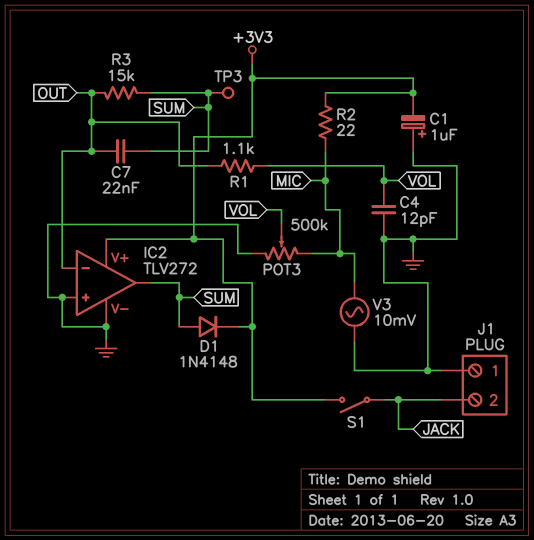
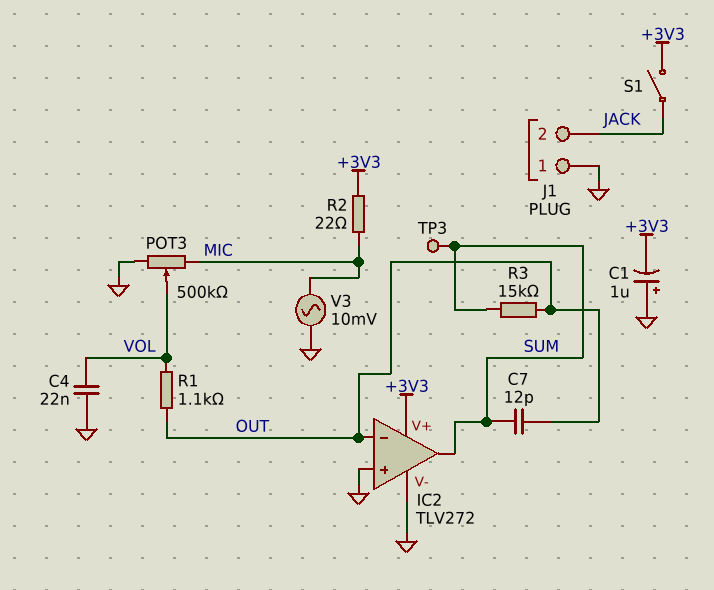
C4: 12pF (GND, VOL) -> 22nF (GND, VOL)
C7: 22nF (OUT, SUM) -> 12pF (OUT, SUM)
D1: diode 1N4148 (A SUM, K +3V3) -> none

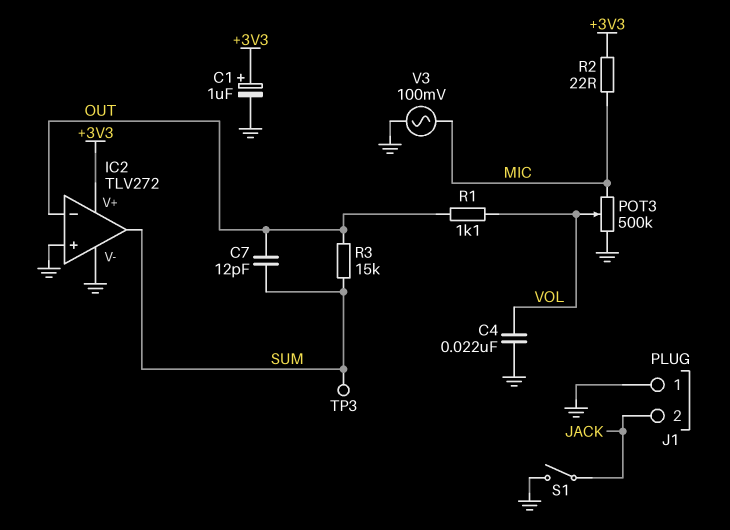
C1: 1uF (plus GND, minus +3V3) -> 1uF (plus +3V3, minus GND)
S1: switch (+3V3, JACK) -> switch (GND, JACK)
V3: AC 10mV (GND, MIC) -> AC 100mV (GND, MIC)

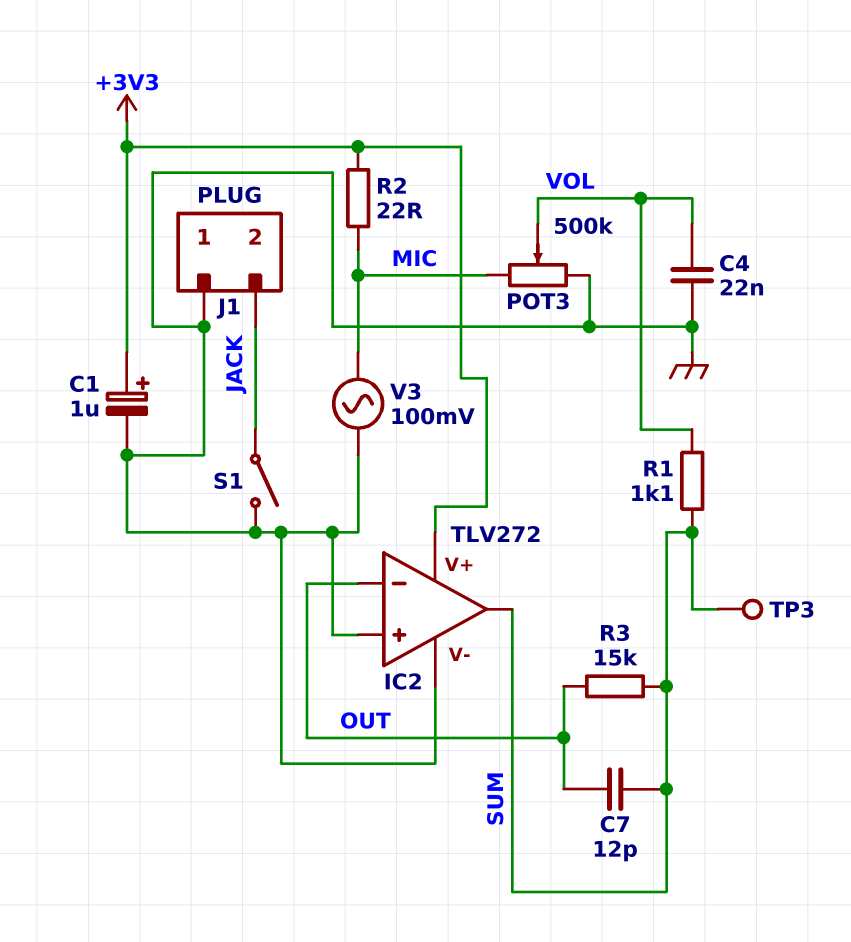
R1: 1.1k (OUT, VOL) -> 1.1k (SUM, VOL)

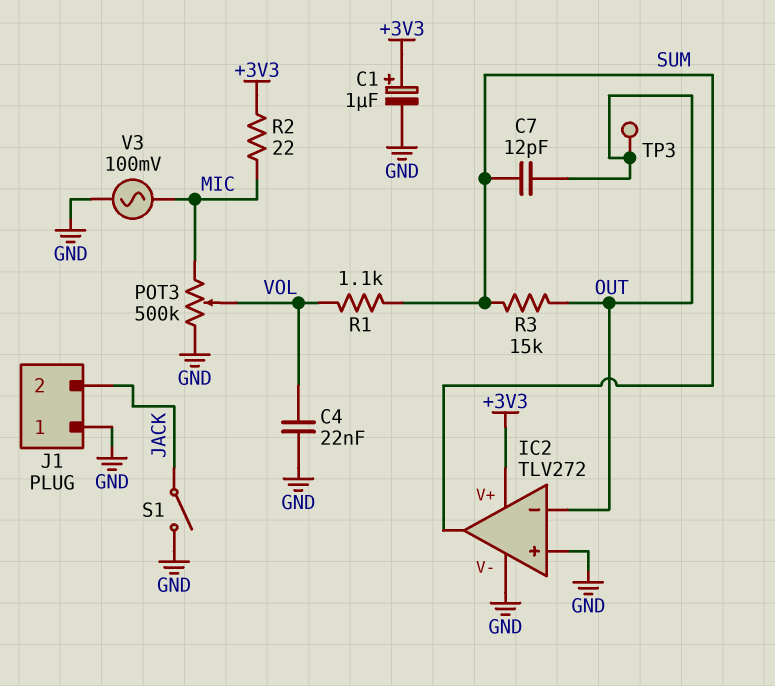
TP3: test point (SUM) -> test point (OUT)

